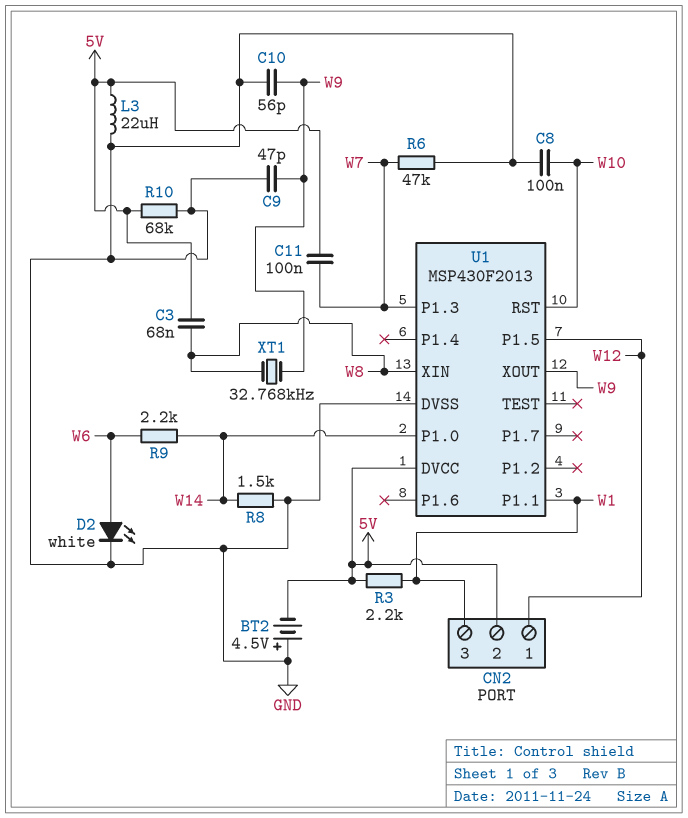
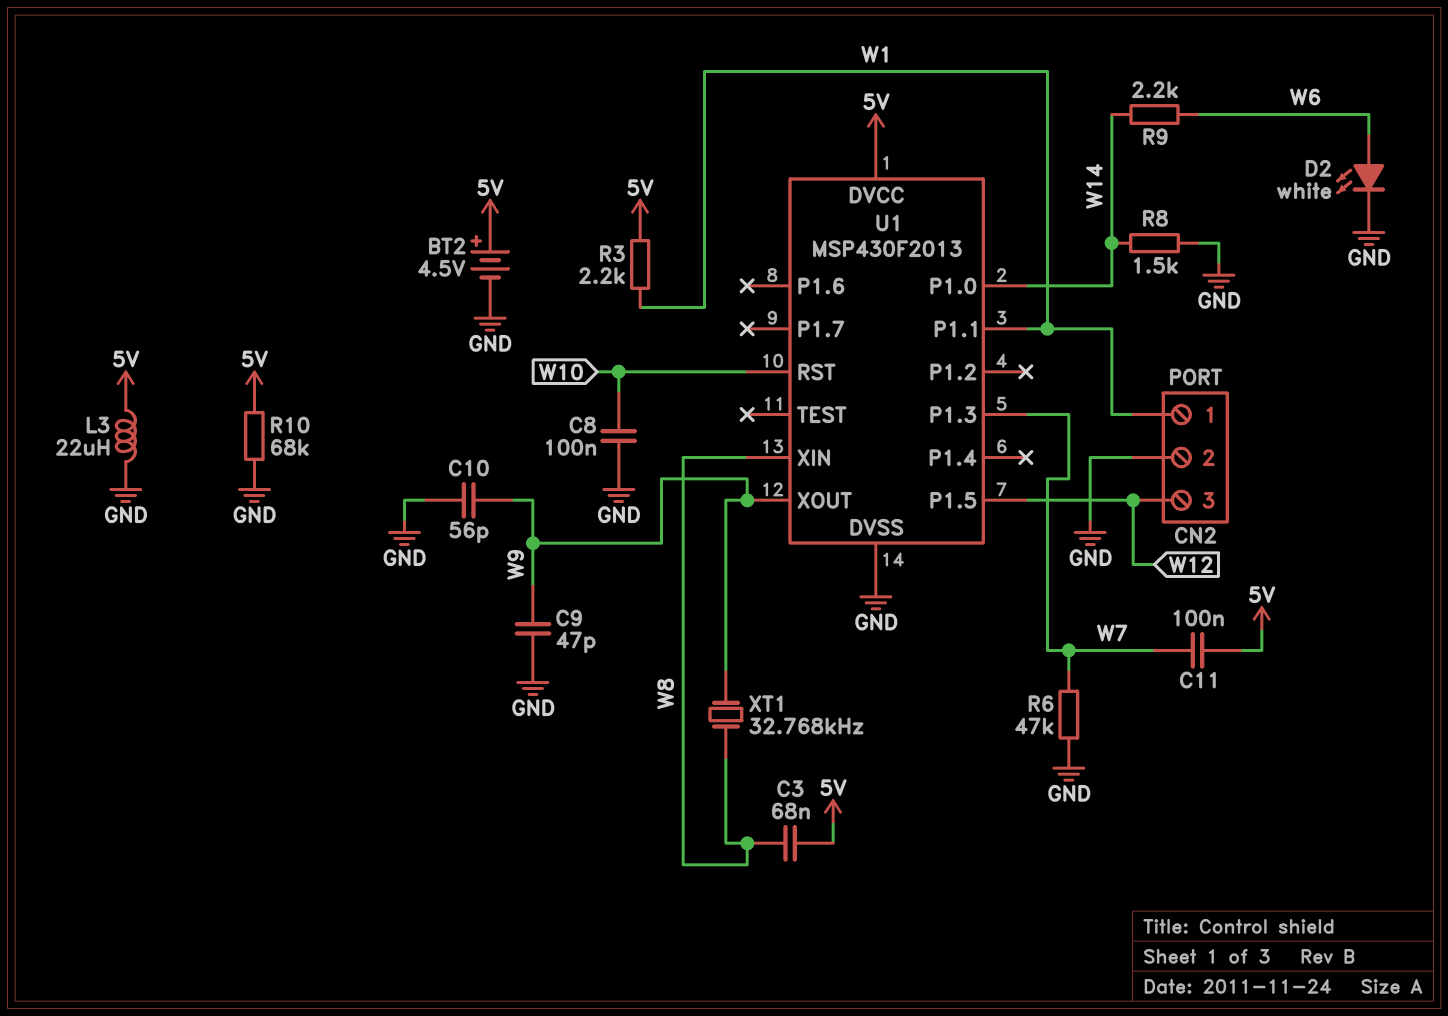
BT2: 4.5V (plus GND, minus 5V) -> 4.5V (plus 5V, minus GND)
CN2 pin 1: W12 -> W1
CN2 pin 2: 5V -> GND
CN2 pin 3: W1 -> W12

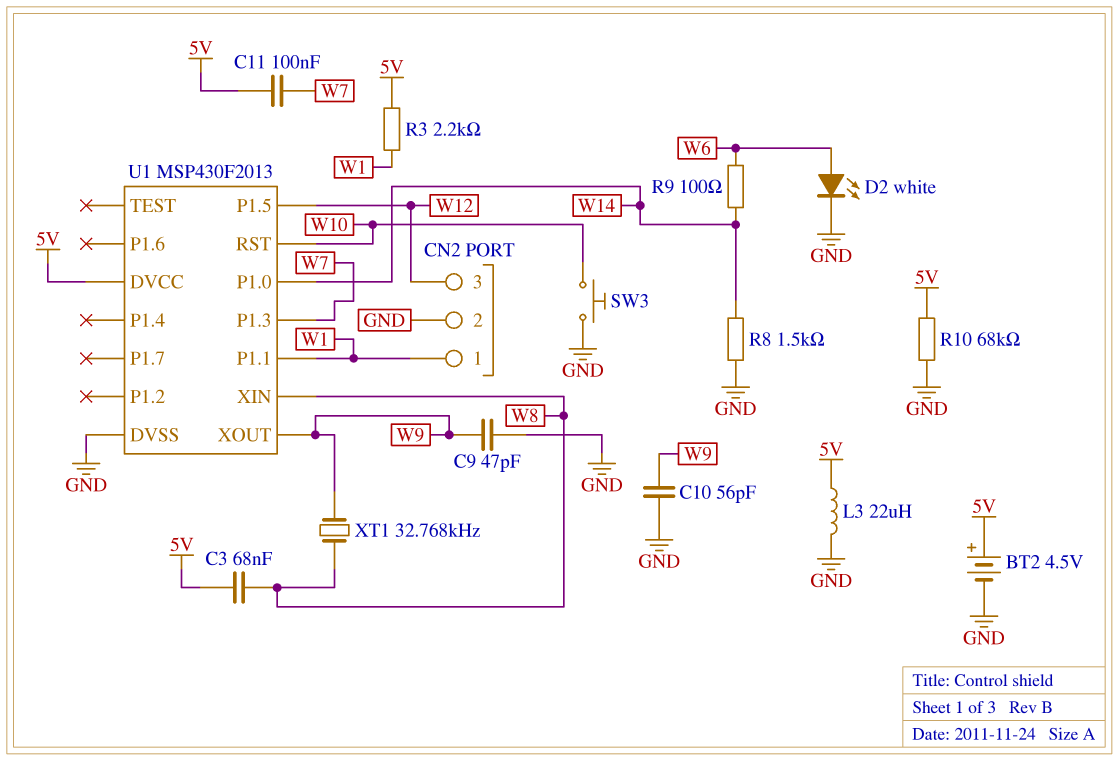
C8: 100nF (GND, W10) -> none
R6: 47k (GND, W7) -> none
R9: 2.2k (W6, W14) -> 100 (W6, W14)
SW3: none -> button (GND, W10)

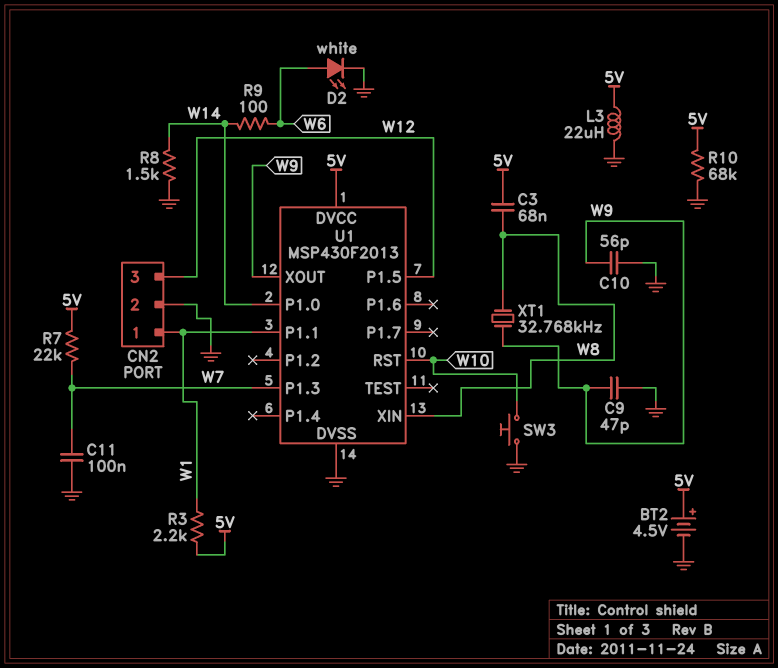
C11: 100nF (5V, W7) -> 100nF (GND, W7)
R7: none -> 22k (5V, W7)

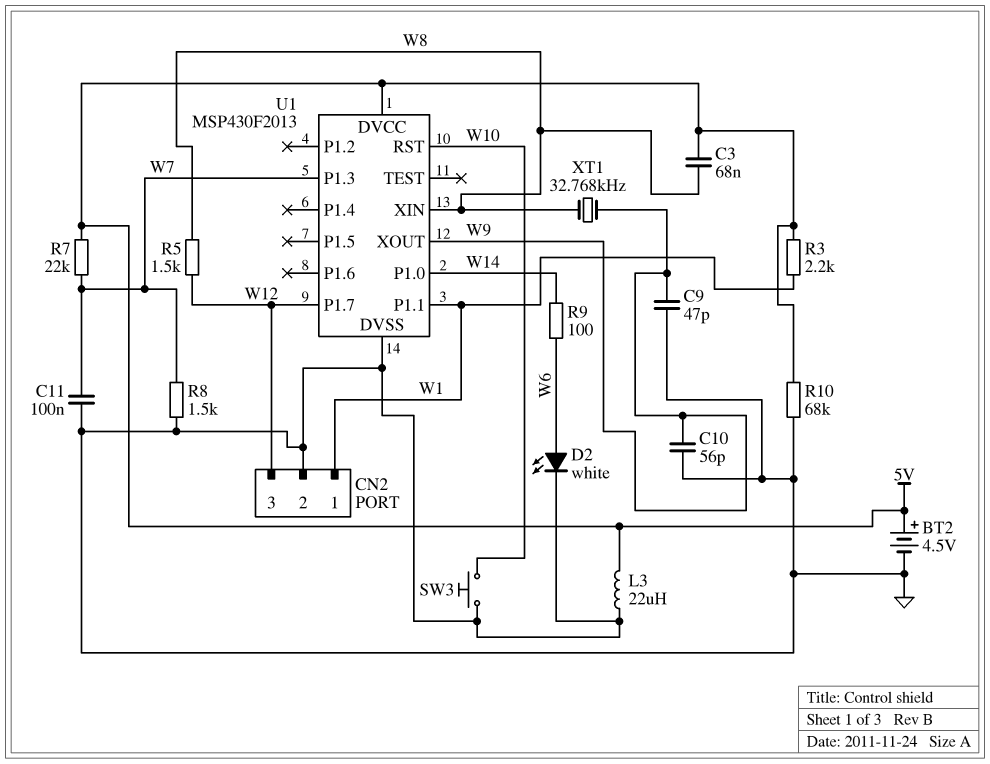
R5: none -> 1.5k (W8, W12)
R8: 1.5k (GND, W14) -> 1.5k (GND, W7)
U1 pin P1.5: W12 -> none
U1 pin P1.7: none -> W12

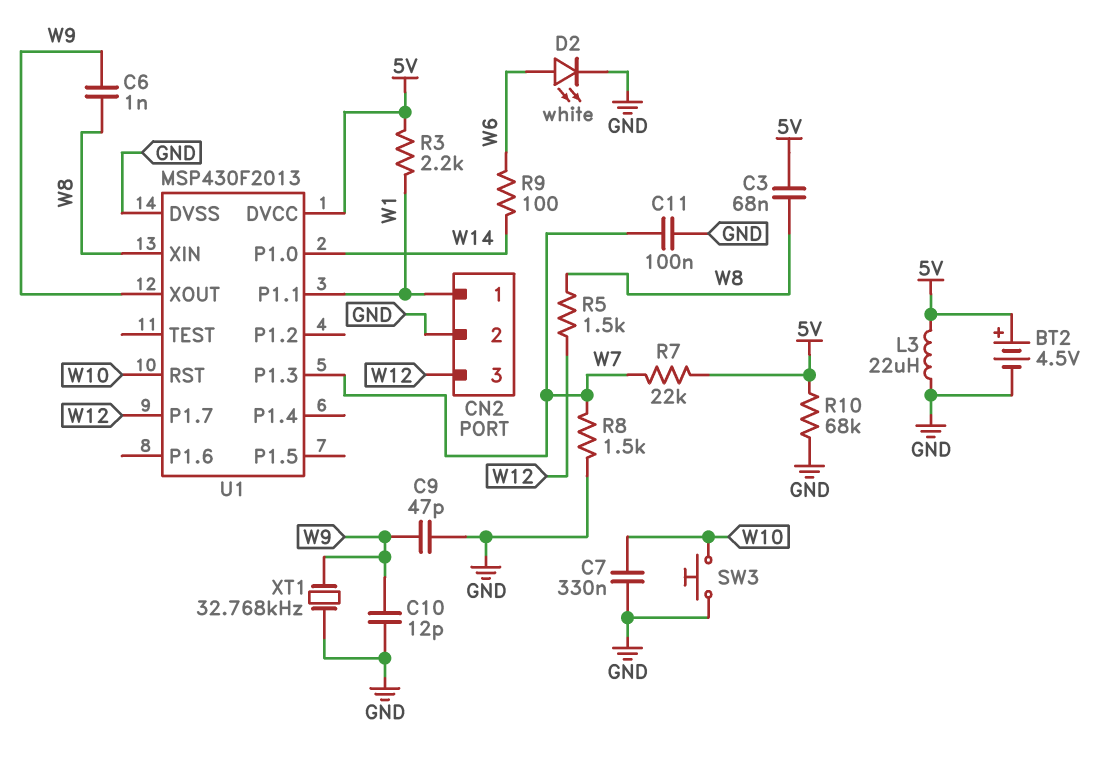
C6: none -> 1nF (W8, W9)
C7: none -> 330nF (GND, W10)
C10: 56pF (GND, W9) -> 12pF (GND, W9)
XT1: 32.768kHz (W8, W9) -> 32.768kHz (GND, W9)

